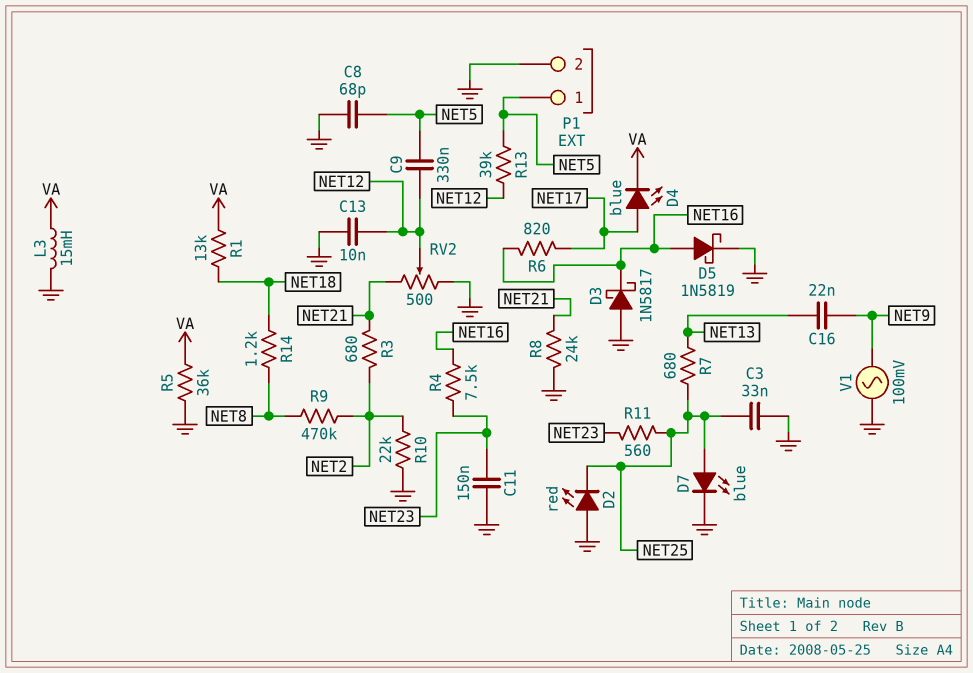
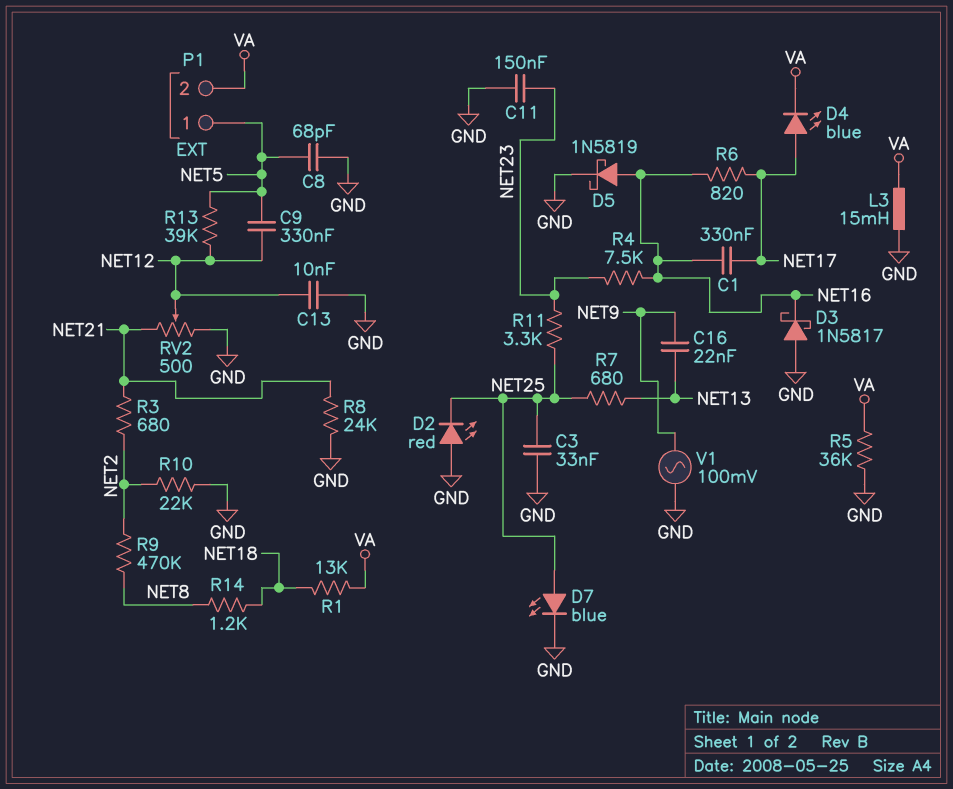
C1: none -> 330nF (NET16, NET17)
P1 pin 2: GND -> VA
R11: 560 (NET23, NET25) -> 3.3k (NET23, NET25)

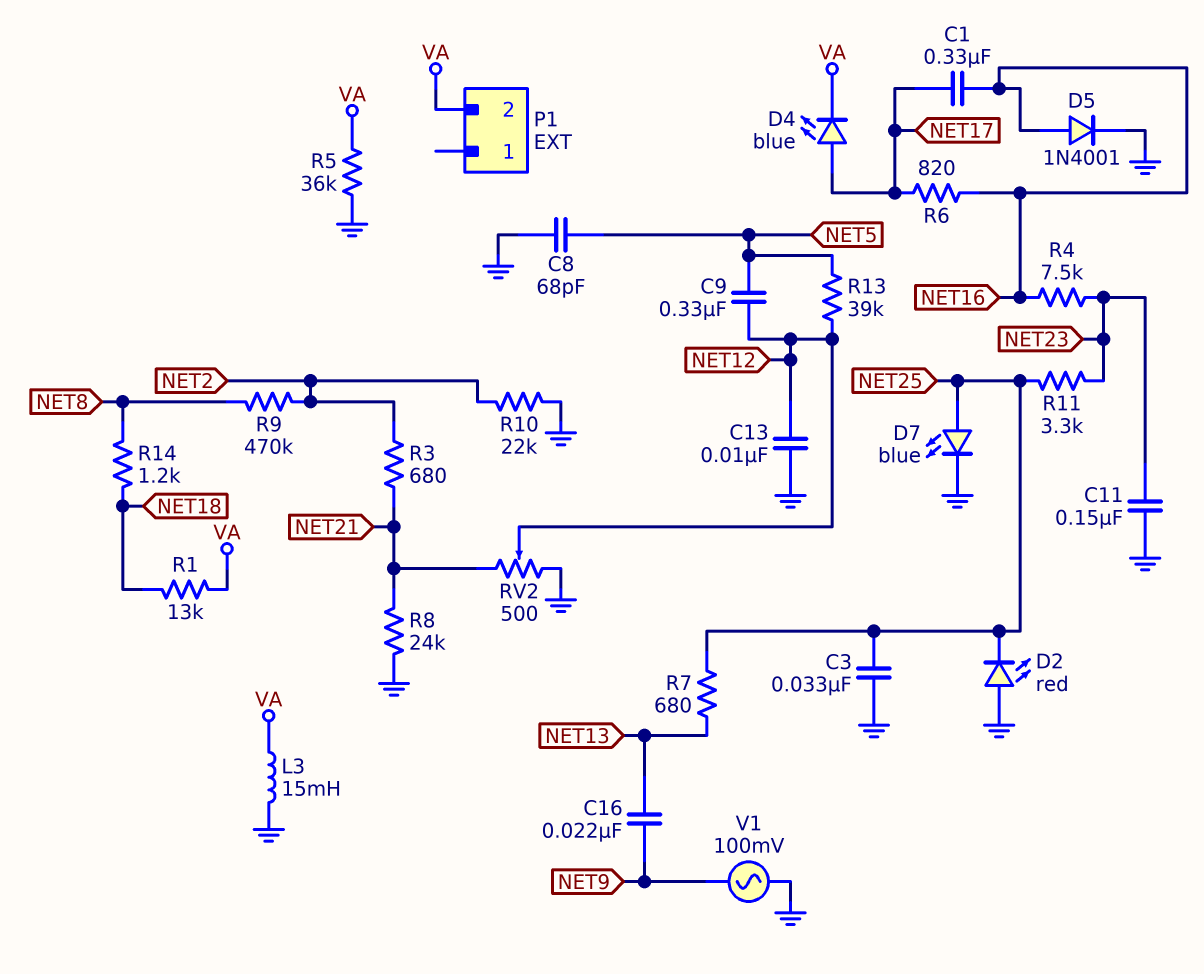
D3: schottky 1N5817 (A GND, K NET16) -> none
D5: schottky 1N5819 (A NET16, K GND) -> diode 1N4001 (A NET16, K GND)
P1 pin 1: NET5 -> none

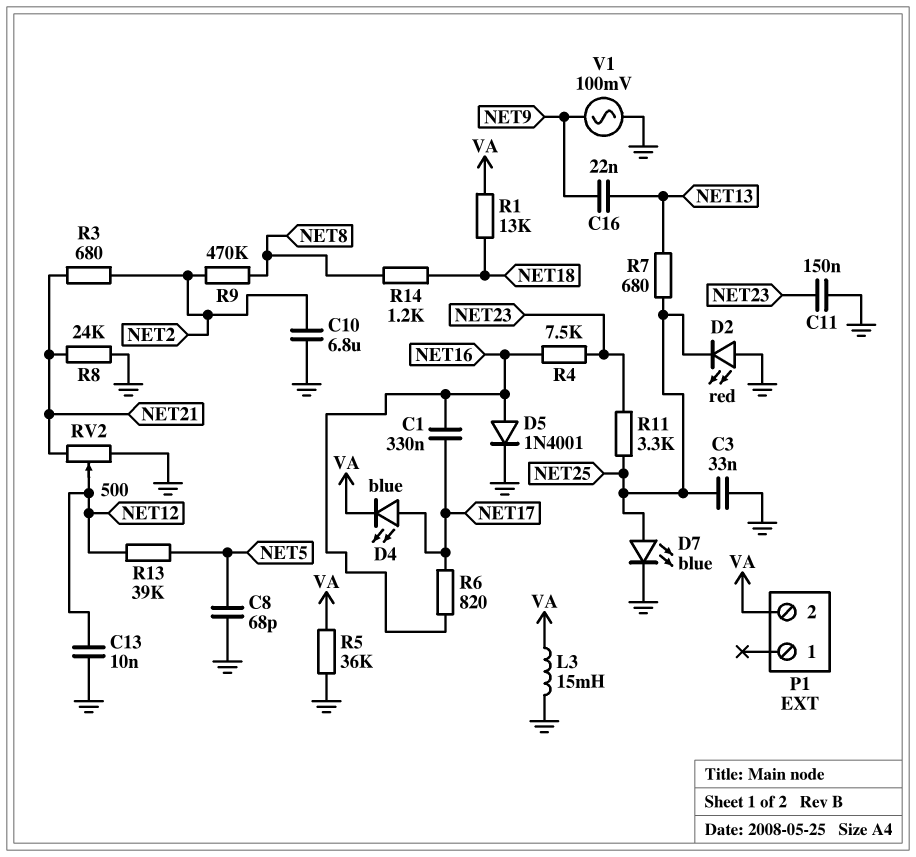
C9: 330nF (NET5, NET12) -> none
C10: none -> 6.8uF (GND, NET2)
R10: 22k (GND, NET2) -> none

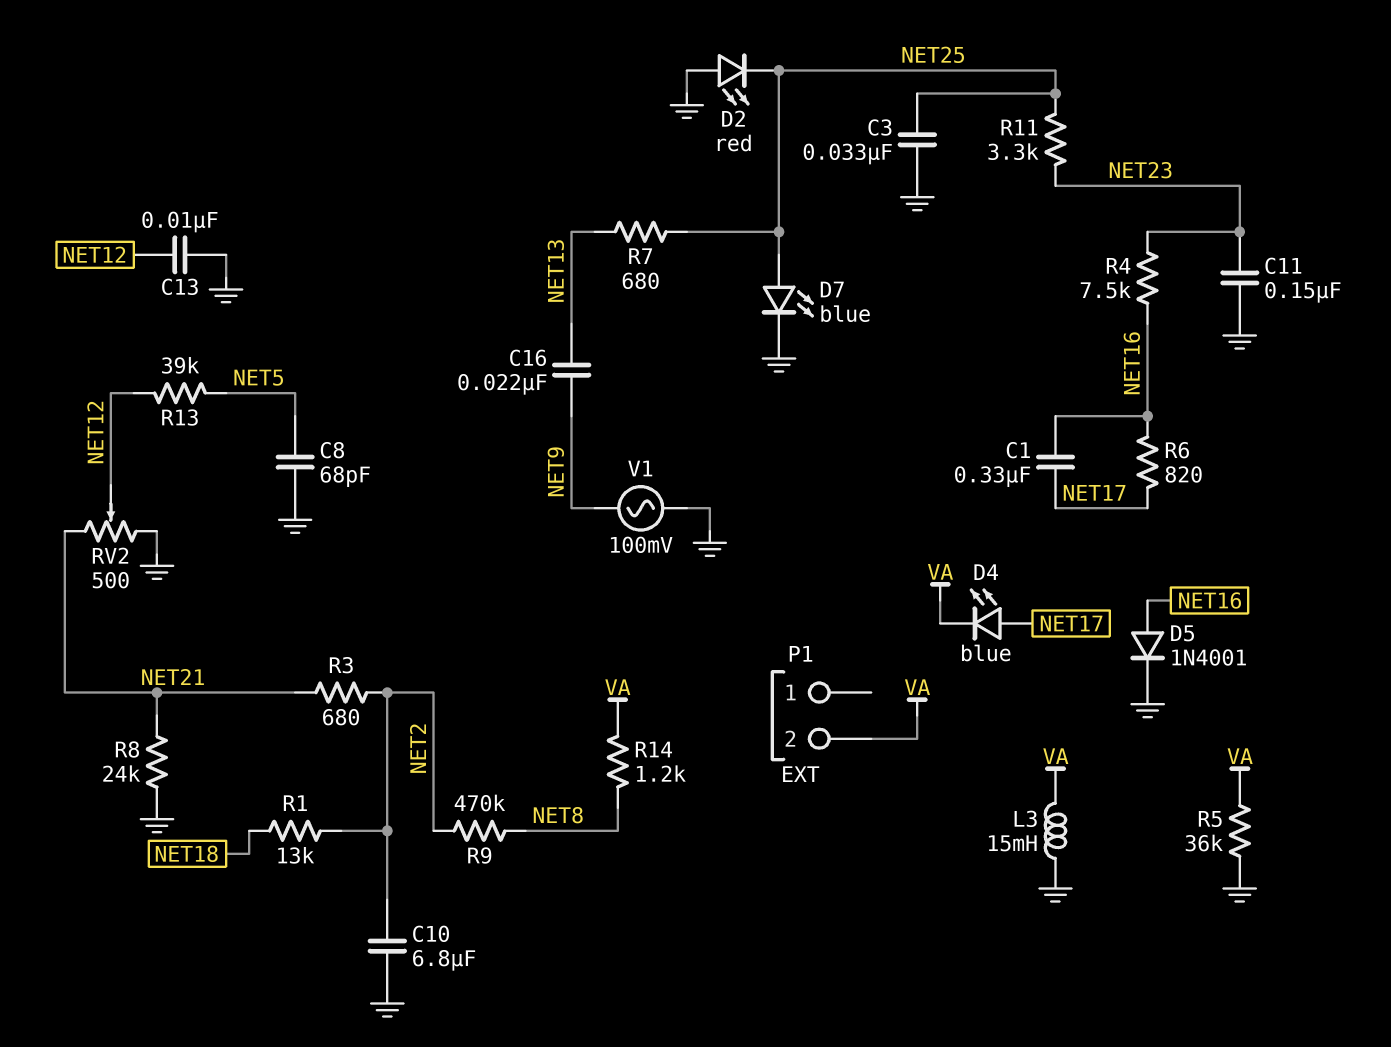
R1: 13k (NET18, VA) -> 13k (NET2, NET18)
R14: 1.2k (NET8, NET18) -> 1.2k (NET8, VA)

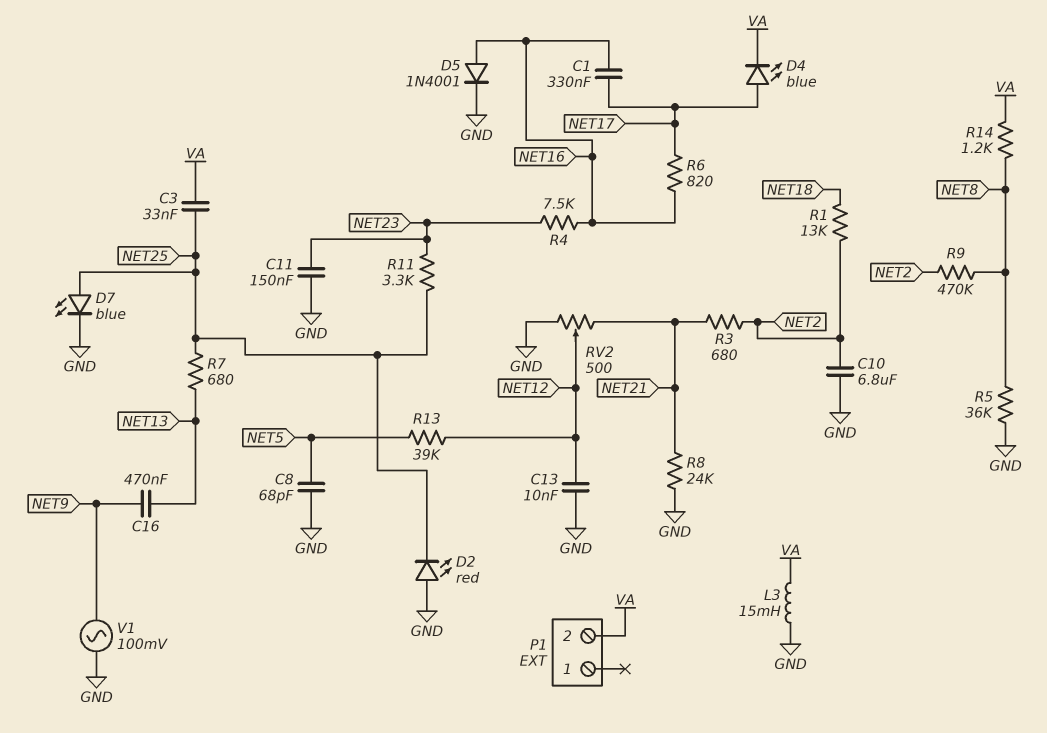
C3: 33nF (GND, NET25) -> 33nF (NET25, VA)
C16: 22nF (NET9, NET13) -> 470nF (NET9, NET13)
R5: 36k (GND, VA) -> 36k (GND, NET8)

